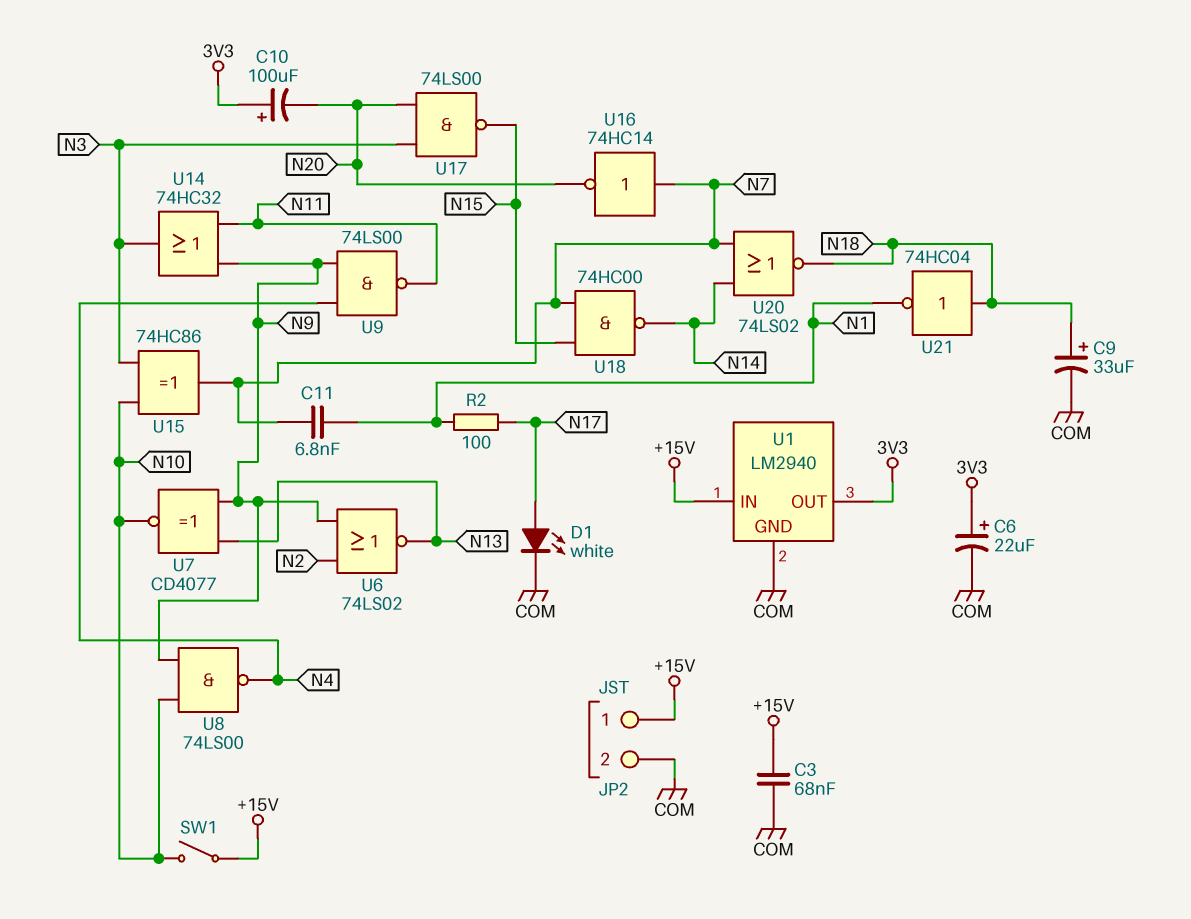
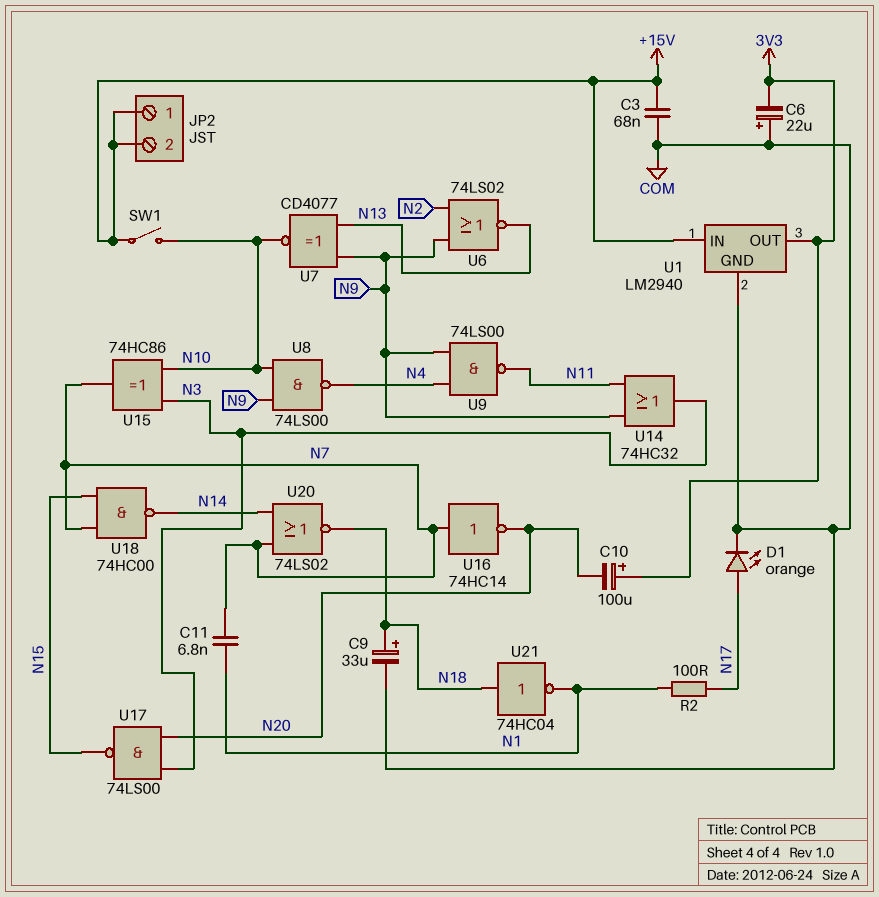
C6: 22uF (plus 3V3, minus COM) -> 22uF (plus COM, minus 3V3)
D1: LED white (A N17, K COM) -> LED orange (A N17, K COM)
JP2 pin 2: COM -> +15V

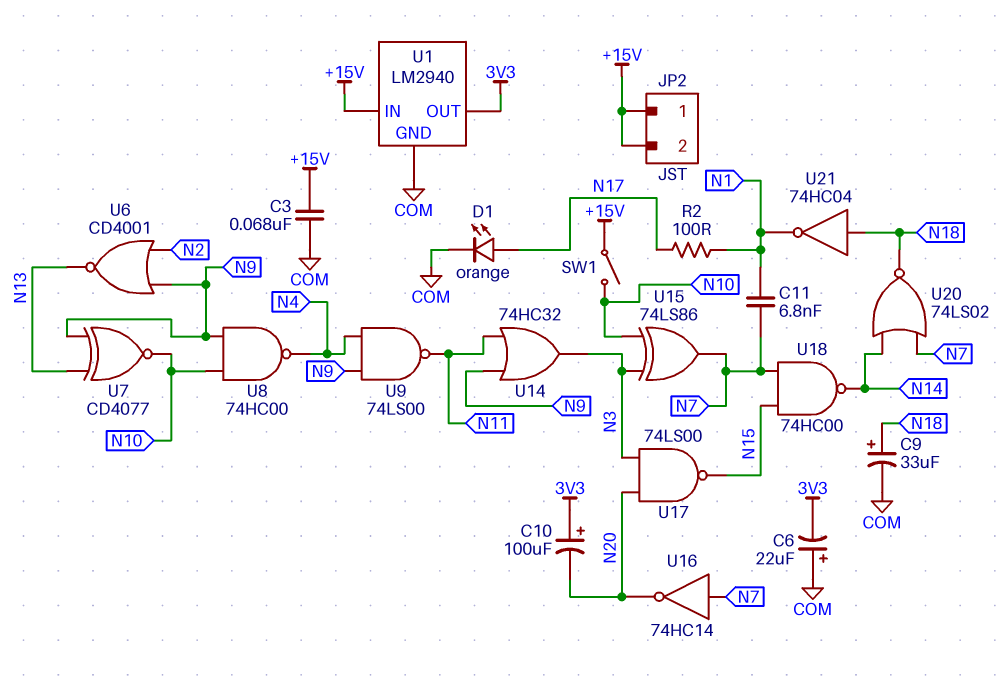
U6: NOR 74LS02 (in N2, in N9, out N13) -> NOR CD4001 (in N2, in N9, out N13)
U8: NAND 74LS00 (in N9, in N10, out N4) -> NAND 74HC00 (in N9, in N10, out N4)
U15: XOR 74HC86 (in N3, in N10, out N7) -> XOR 74LS86 (in N3, in N10, out N7)

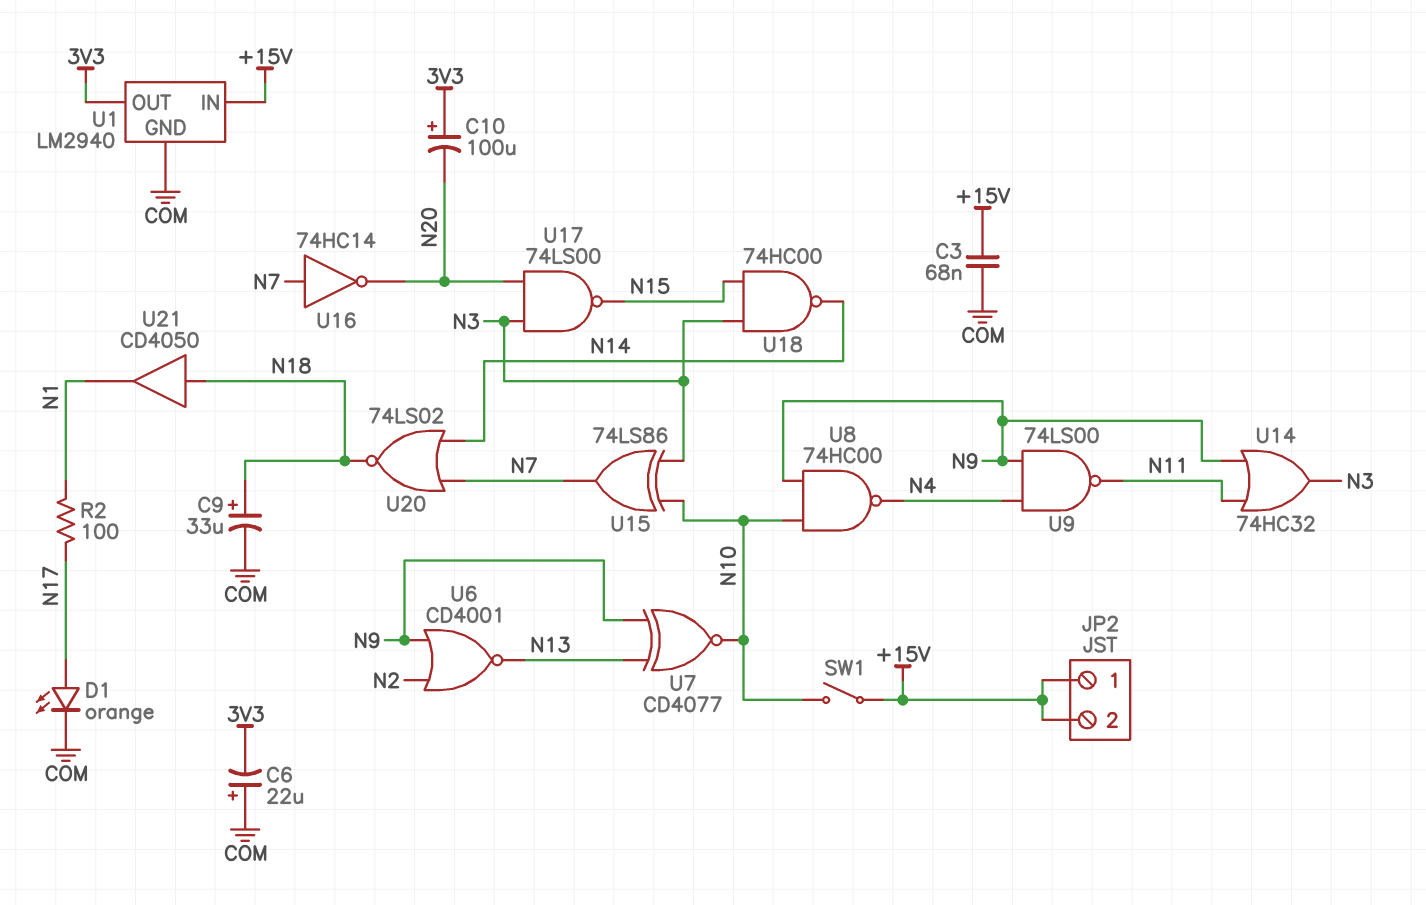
C11: 6.8nF (N1, N7) -> none
U18: NAND 74HC00 (in N7, in N15, out N14) -> NAND 74HC00 (in N3, in N15, out N14)
U21: NOT 74HC04 (in N18, out N1) -> buffer CD4050 (in N18, out N1)

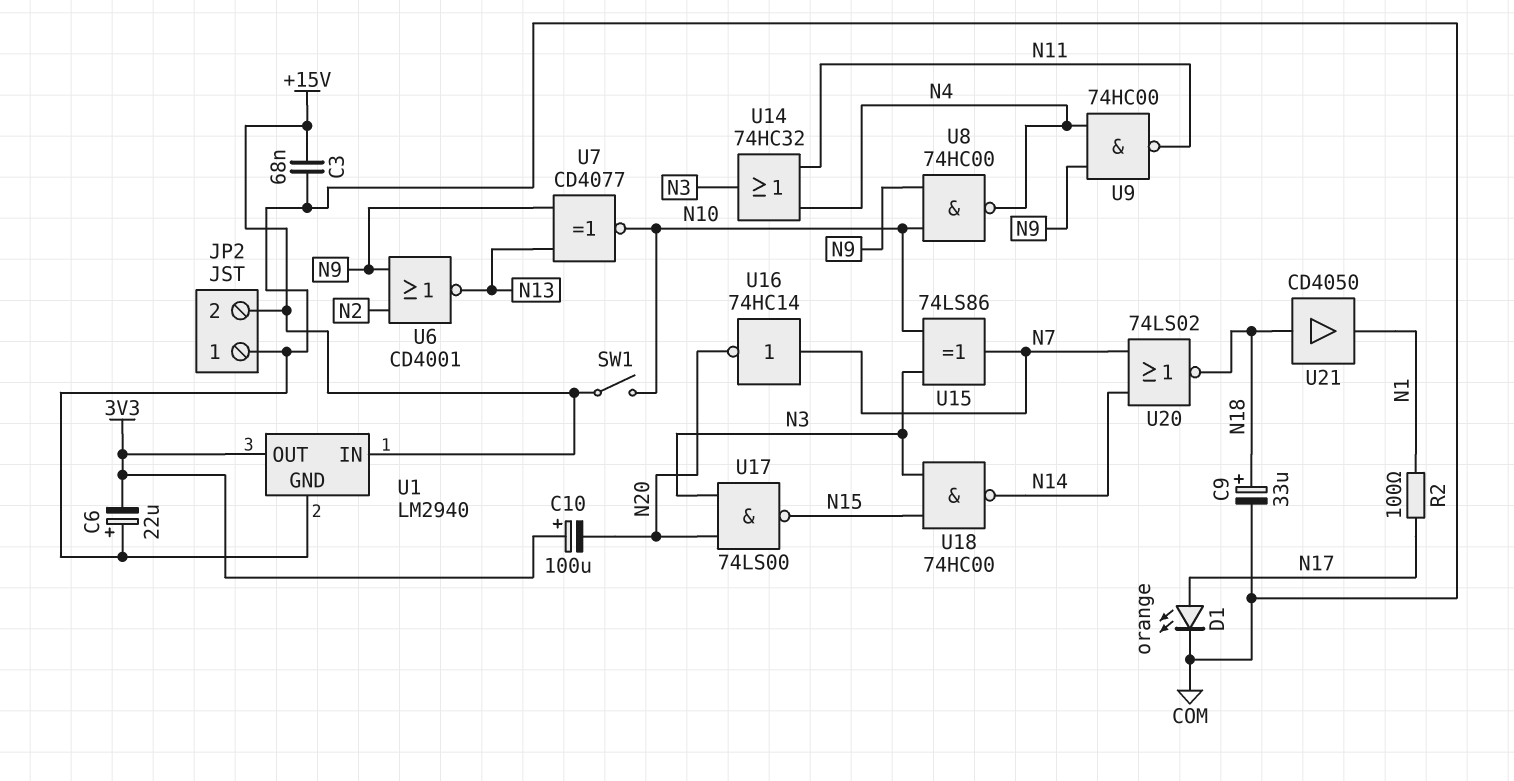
JP2 pin 1: +15V -> COM
U9: NAND 74LS00 (in N4, in N9, out N11) -> NAND 74HC00 (in N4, in N9, out N11)
U14: OR 74HC32 (in N9, in N11, out N3) -> OR 74HC32 (in N4, in N11, out N3)

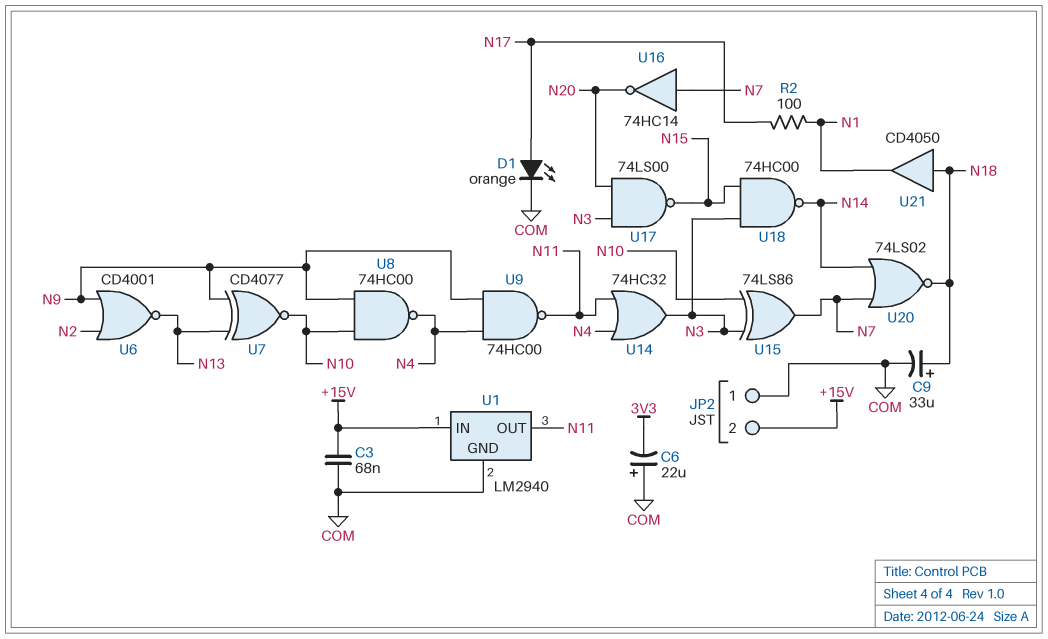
C10: 100uF (plus 3V3, minus N20) -> none
SW1: switch (+15V, N10) -> none
U1 pin OUT: 3V3 -> N11

